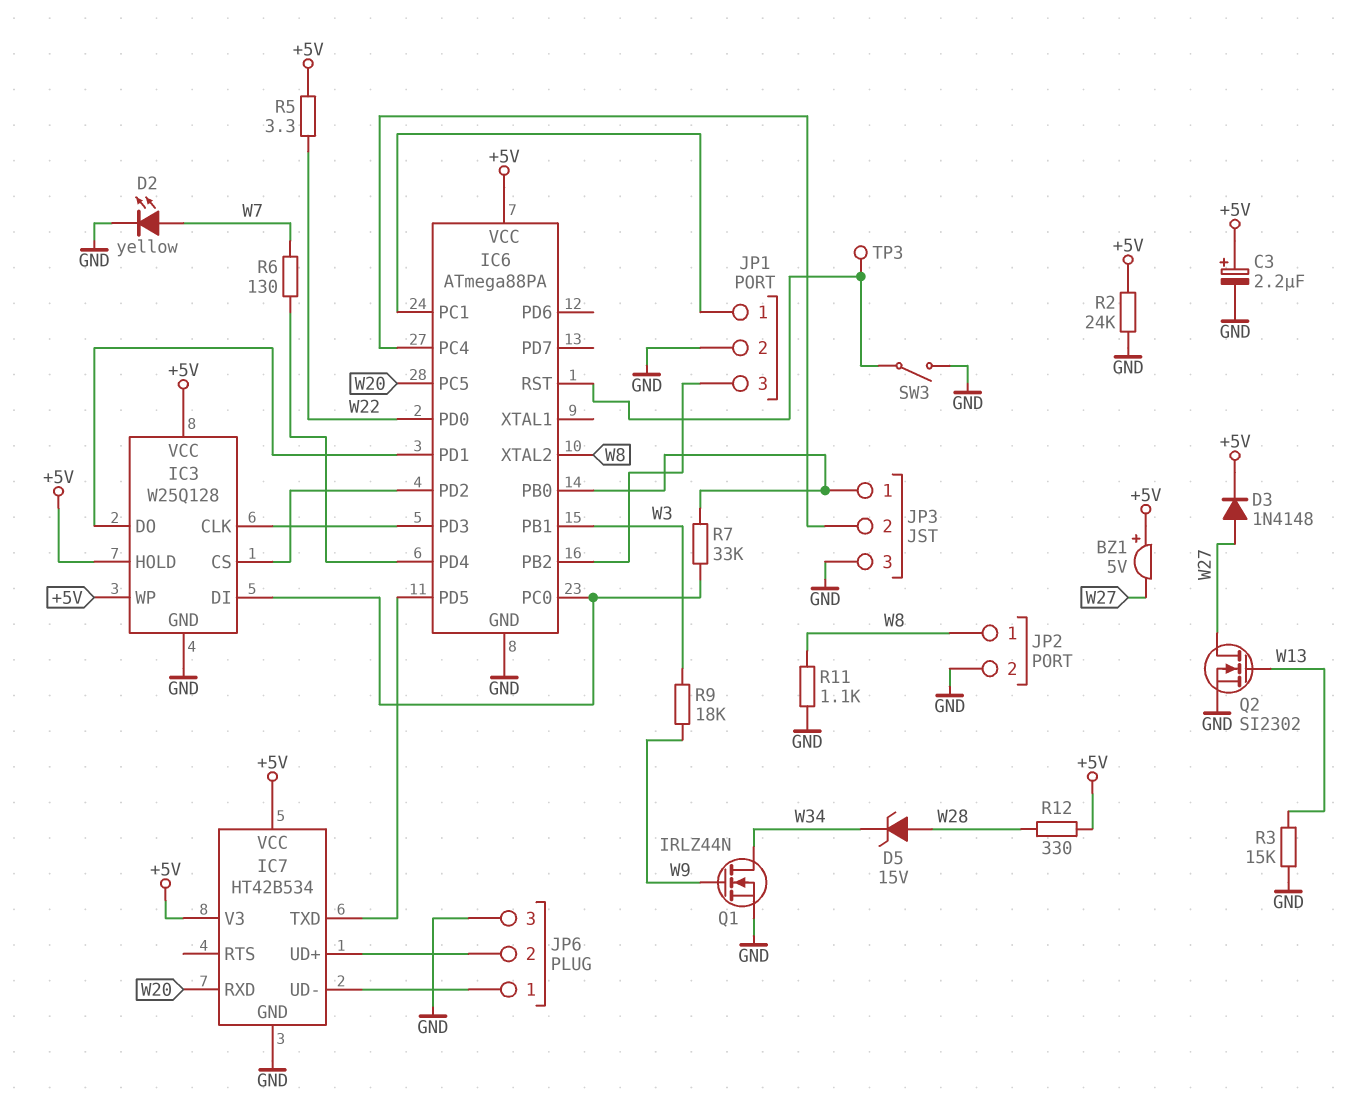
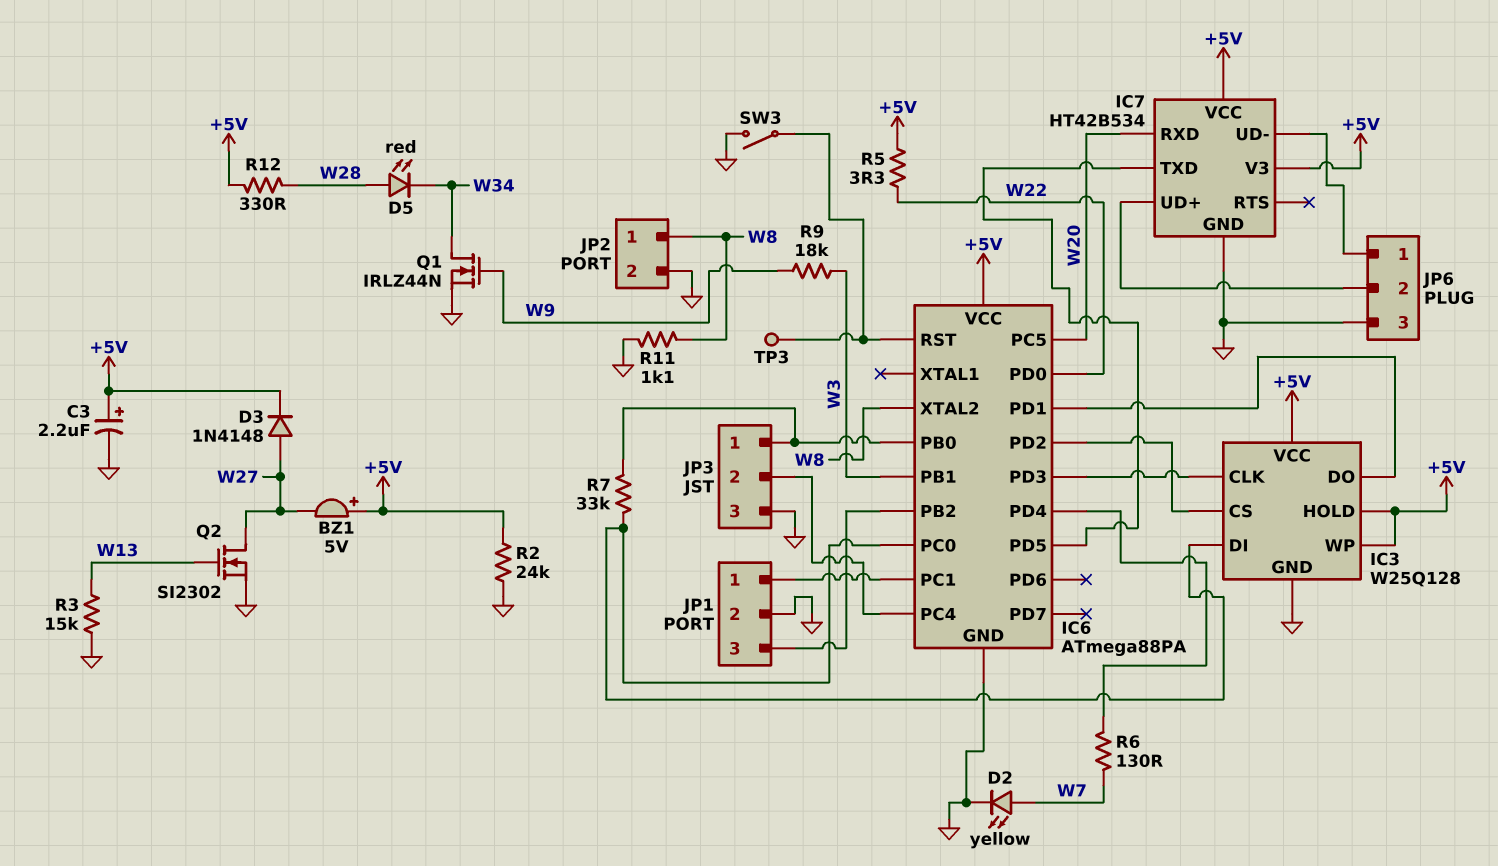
D5: zener 15V (A W28, K W34) -> LED red (A W28, K W34)

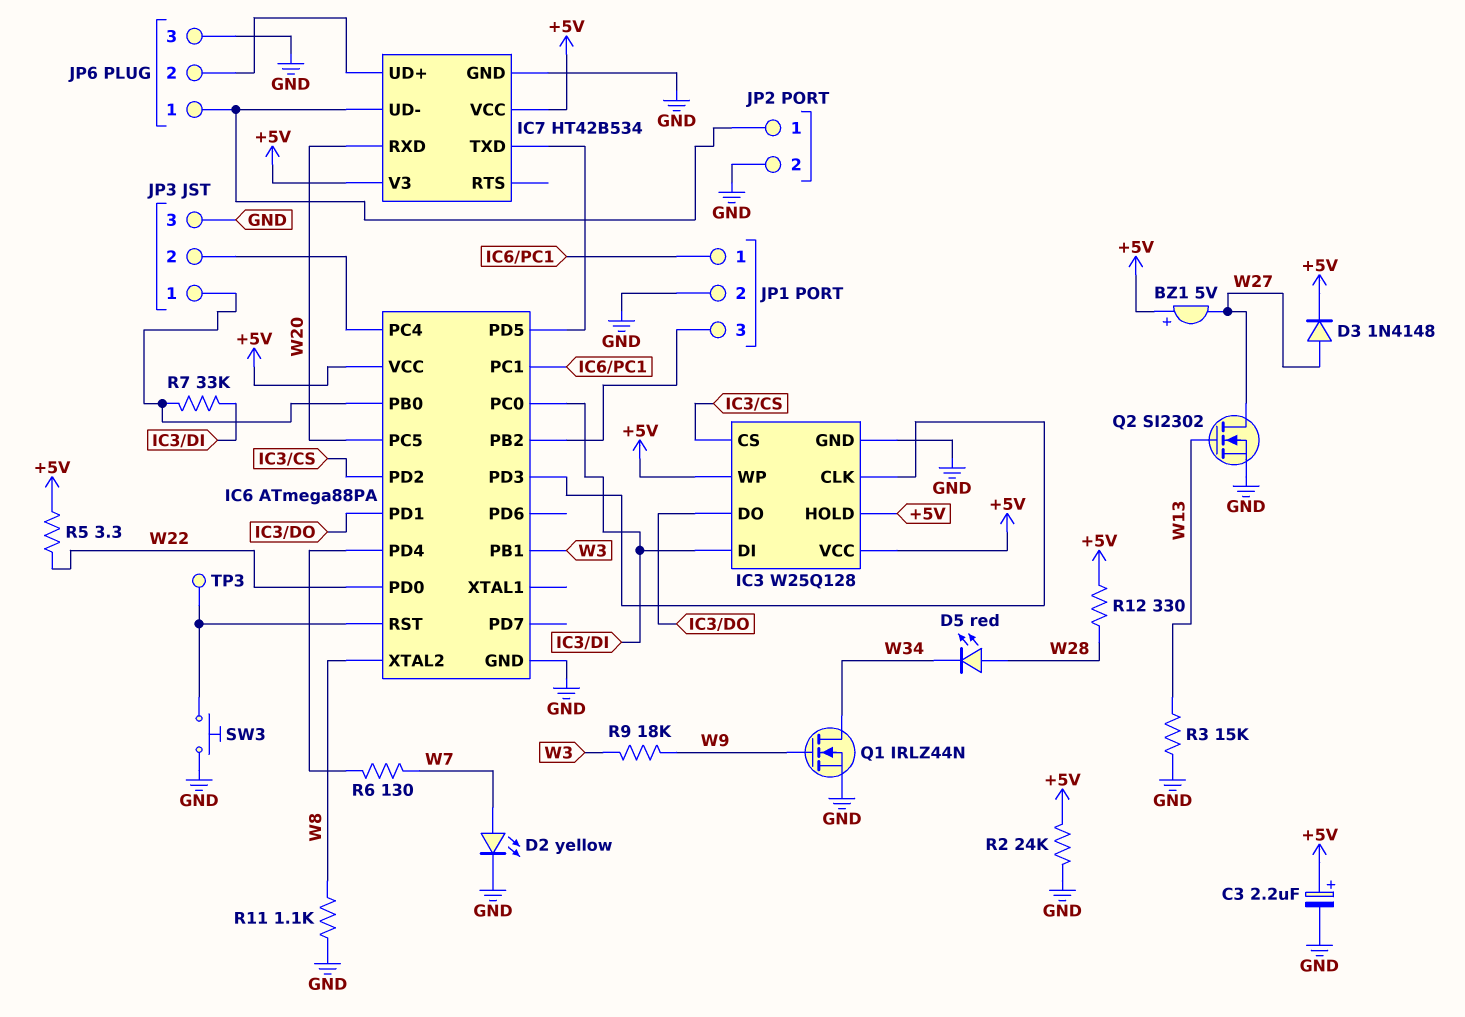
JP2 pin 1: W8 -> IC7/UD-
SW3: switch (GND, IC6/RST) -> button (GND, IC6/RST)

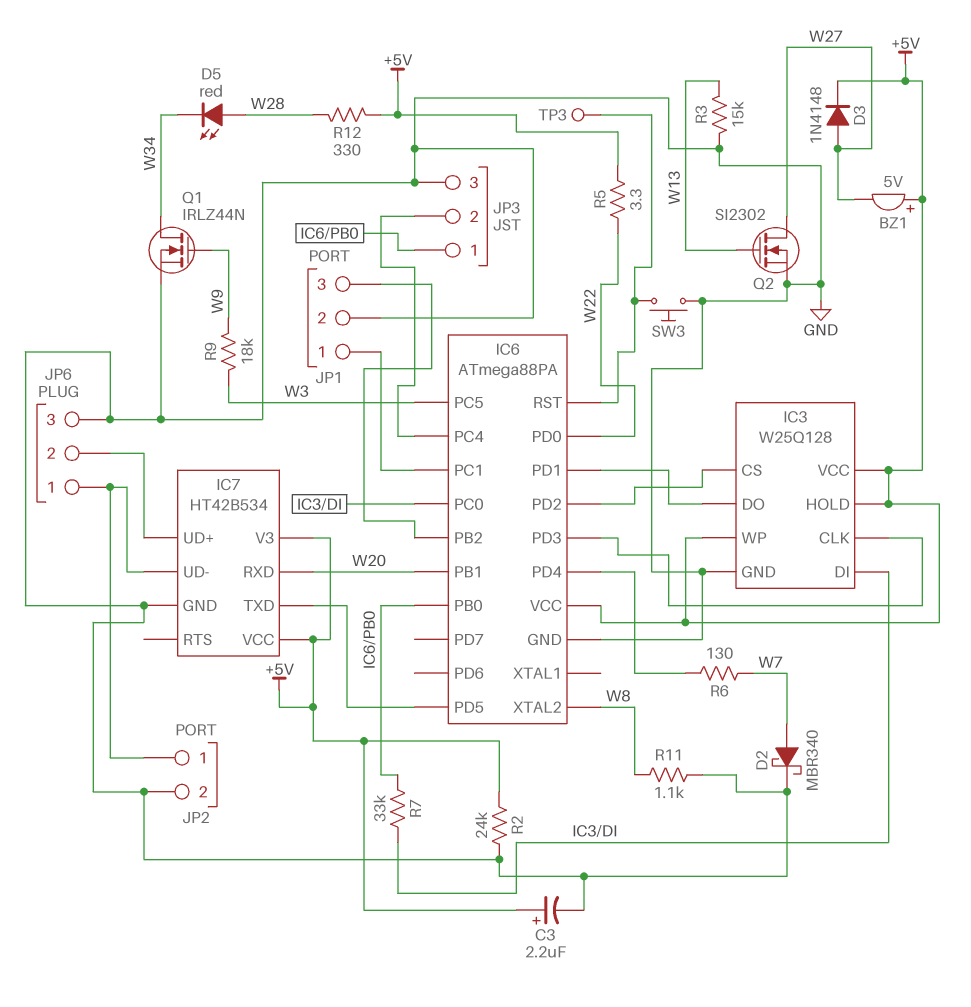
D2: LED yellow (A W7, K GND) -> schottky MBR340 (A W7, K GND)
IC6 pin PB1: W3 -> W20
IC6 pin PC5: W20 -> W3

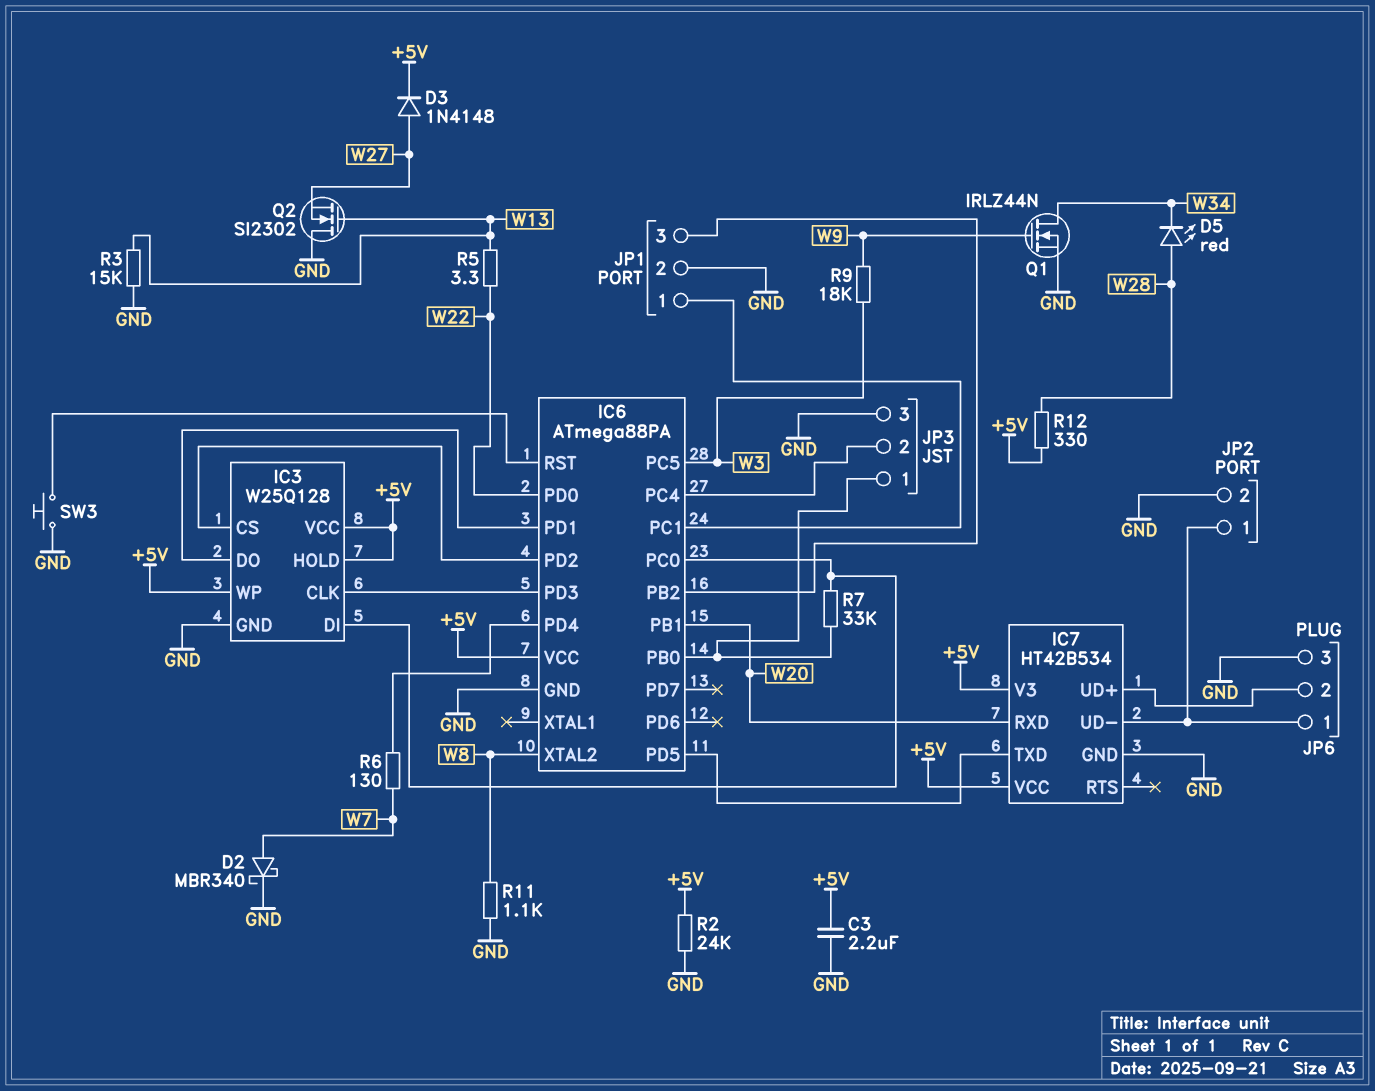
BZ1: buzzer 5V (plus +5V, minus W27) -> none
C3: 2.2uF (plus +5V, minus GND) -> 2.2uF (+5V, GND)
Q2: NMOS SI2302 (G W13, D W27, S GND) -> NMOS SI2302 (G W13, D GND, S W27)
R5: 3.3 (+5V, W22) -> 3.3 (W13, W22)
TP3: test point (IC6/RST) -> none

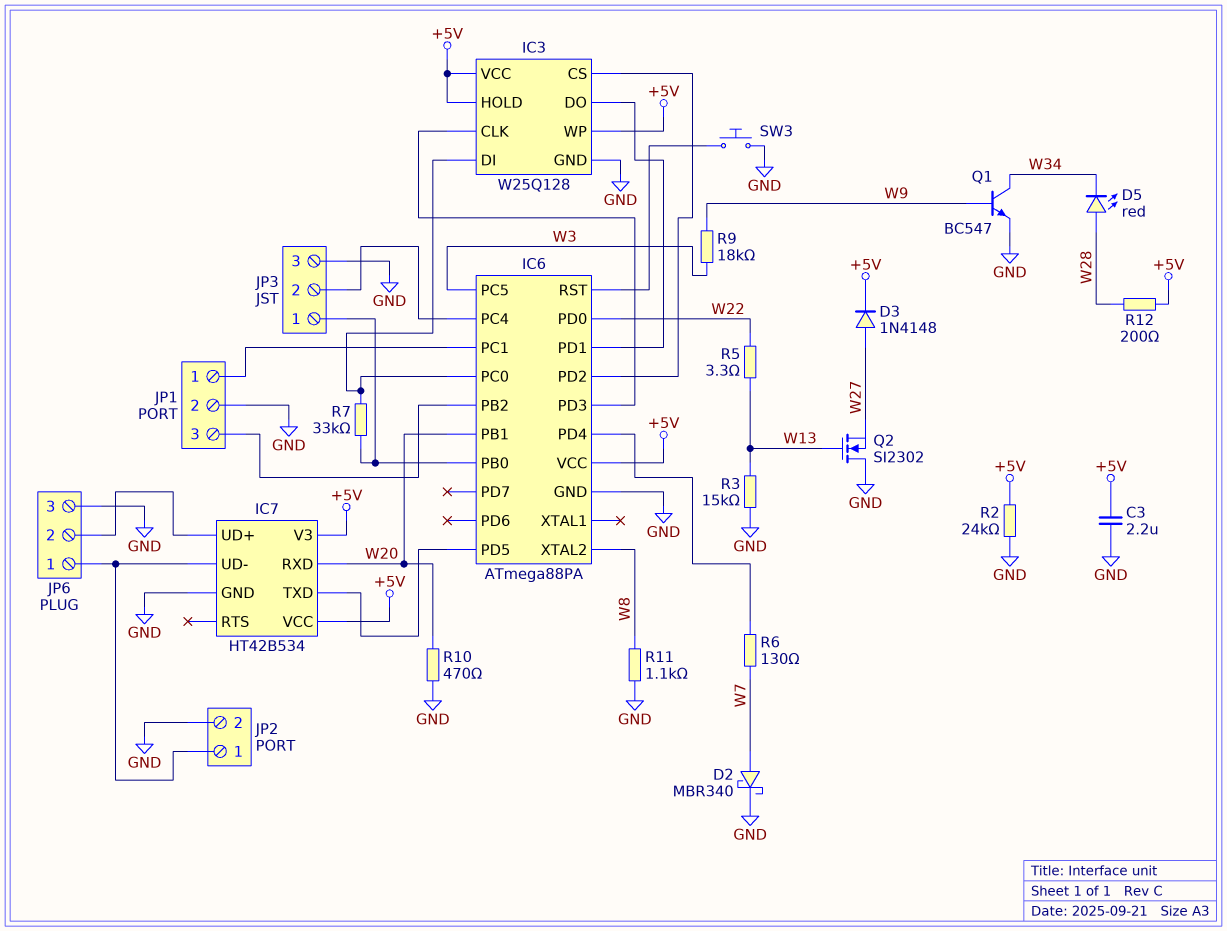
Q1: NMOS IRLZ44N (G W9, D W34, S GND) -> NPN BC547 (B W9, C W34, E GND)
R10: none -> 470 (GND, W20)
R12: 330 (+5V, W28) -> 200 (+5V, W28)

